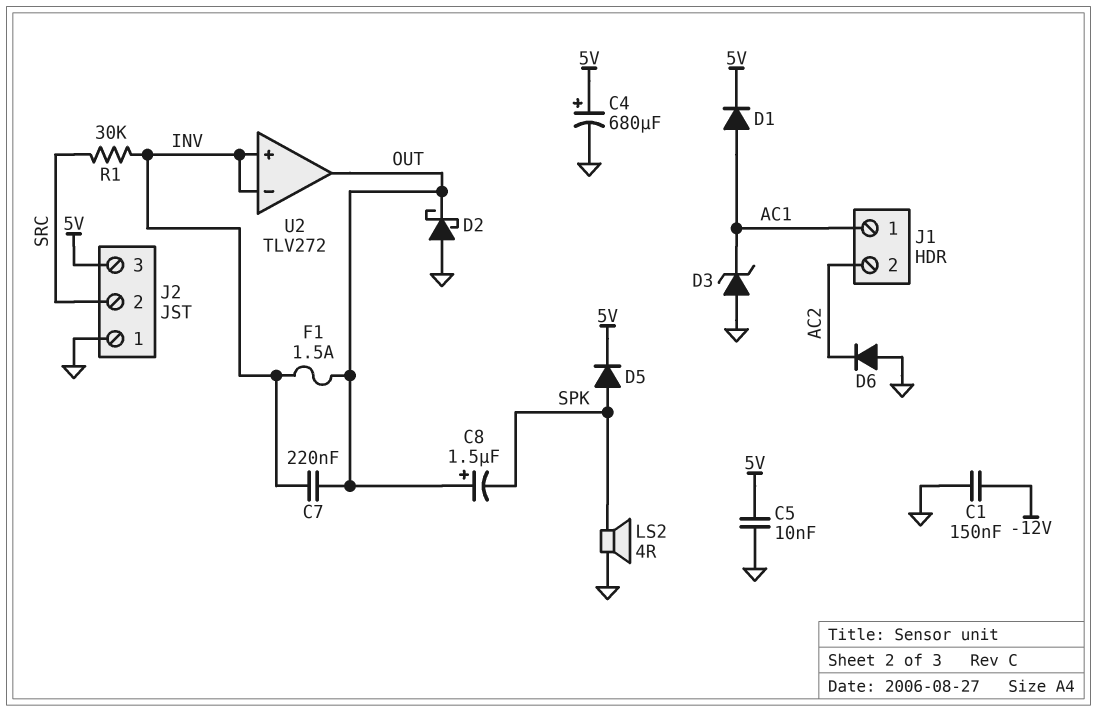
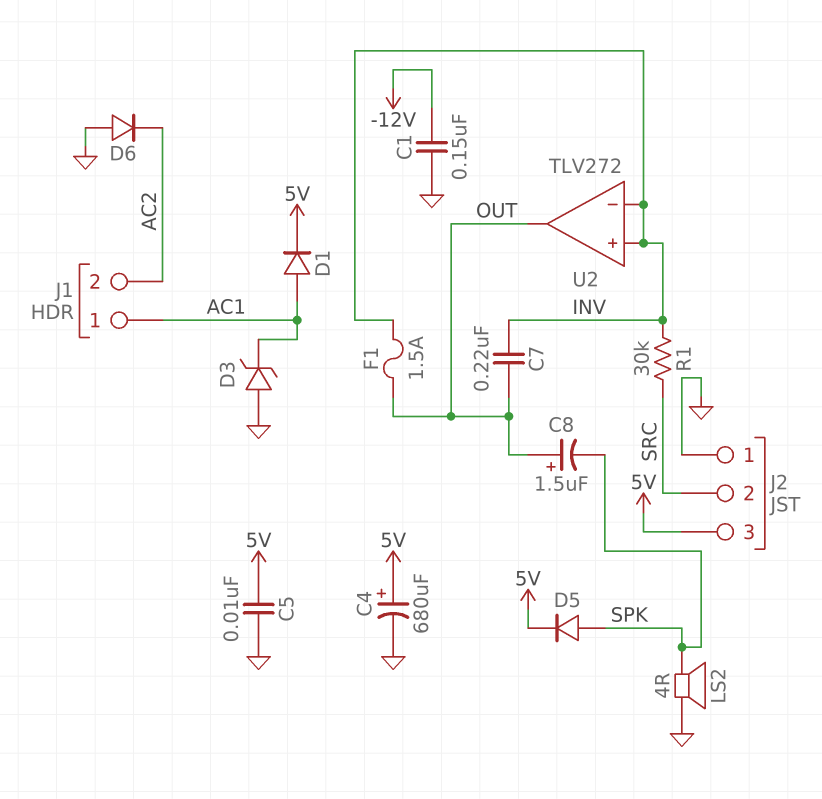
D2: schottky (A GND, K OUT) -> none

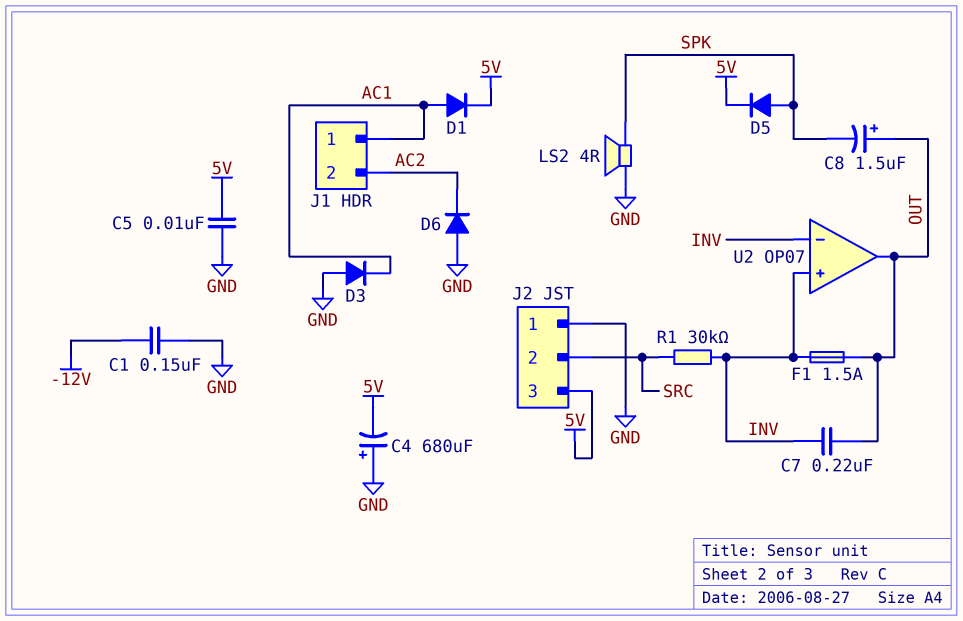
C4: 680uF (plus 5V, minus GND) -> 680uF (plus GND, minus 5V)
D3: zener (A GND, K AC1) -> diode (A GND, K AC1)
U2: TLV272 -> OP07

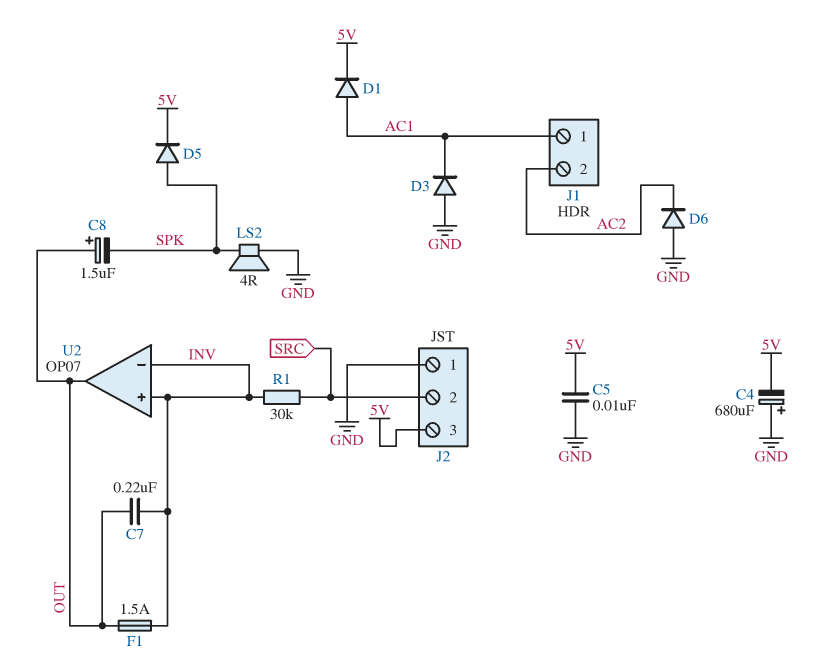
C1: 150nF (-12V, GND) -> none

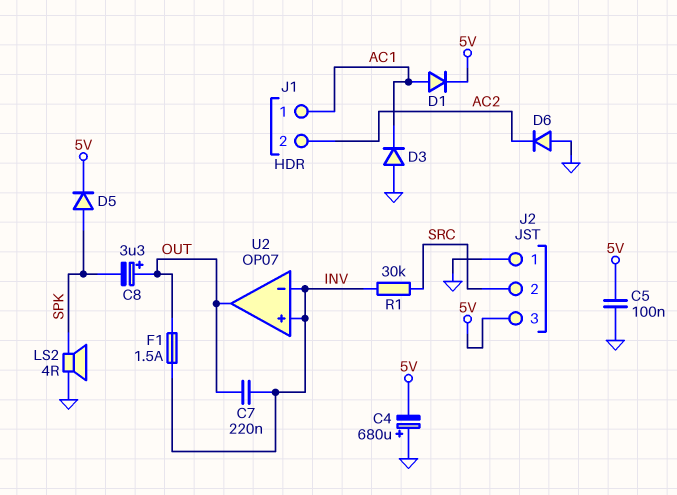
C5: 10nF (5V, GND) -> 100nF (5V, GND)
C8: 1.5uF (plus OUT, minus SPK) -> 3.3uF (plus OUT, minus SPK)

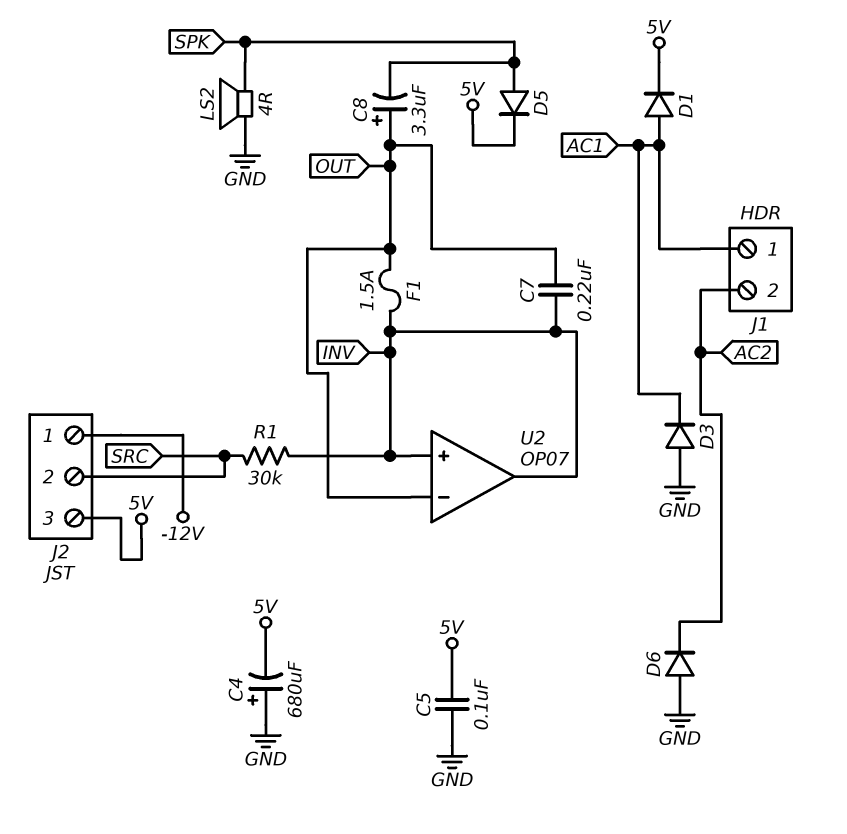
J2 pin 1: GND -> -12V
U2 pin in-: INV -> OUT
U2 pin out: OUT -> INV

